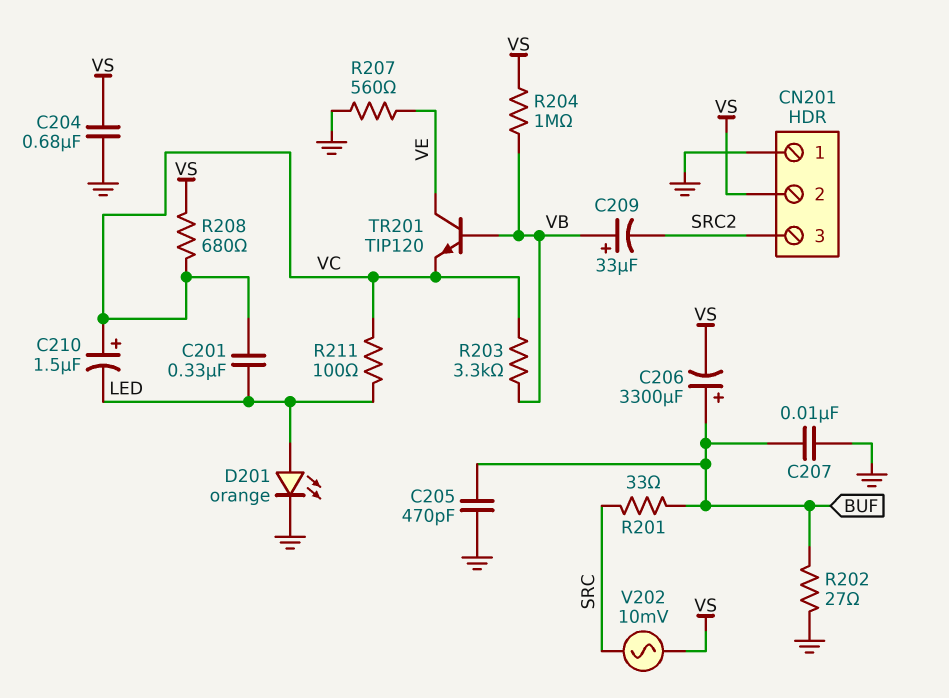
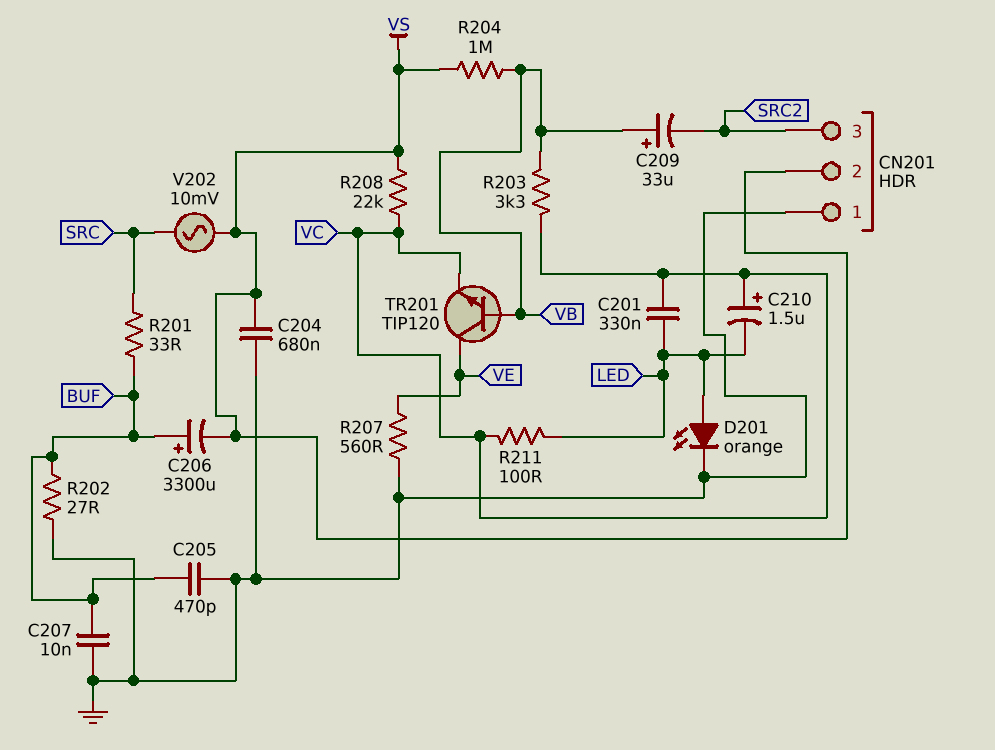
R208: 680 (VC, VS) -> 22k (VC, VS)

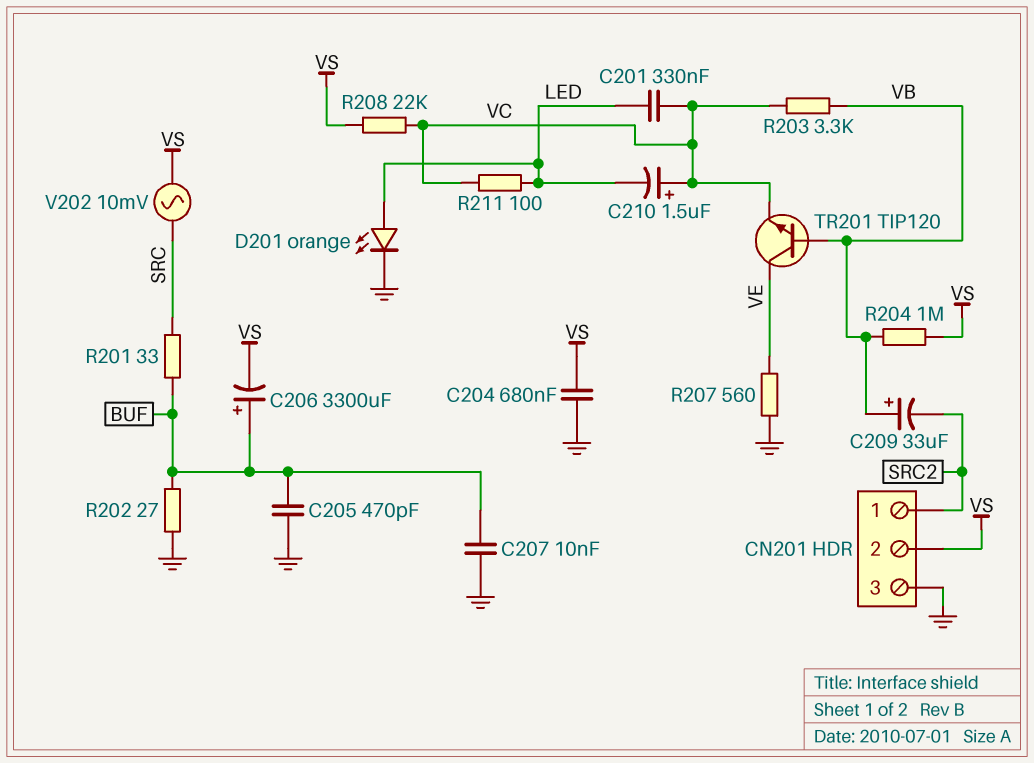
CN201 pin 1: GND -> SRC2
CN201 pin 3: SRC2 -> GND

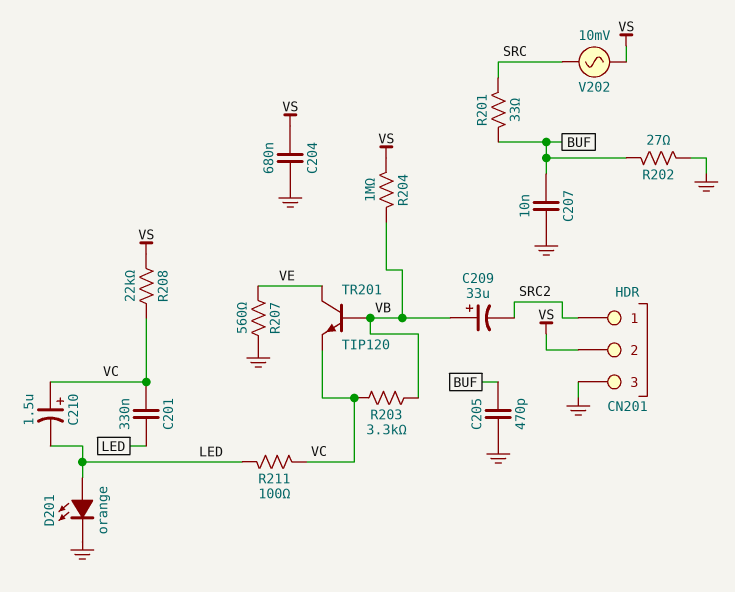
C206: 3300uF (plus BUF, minus VS) -> none

